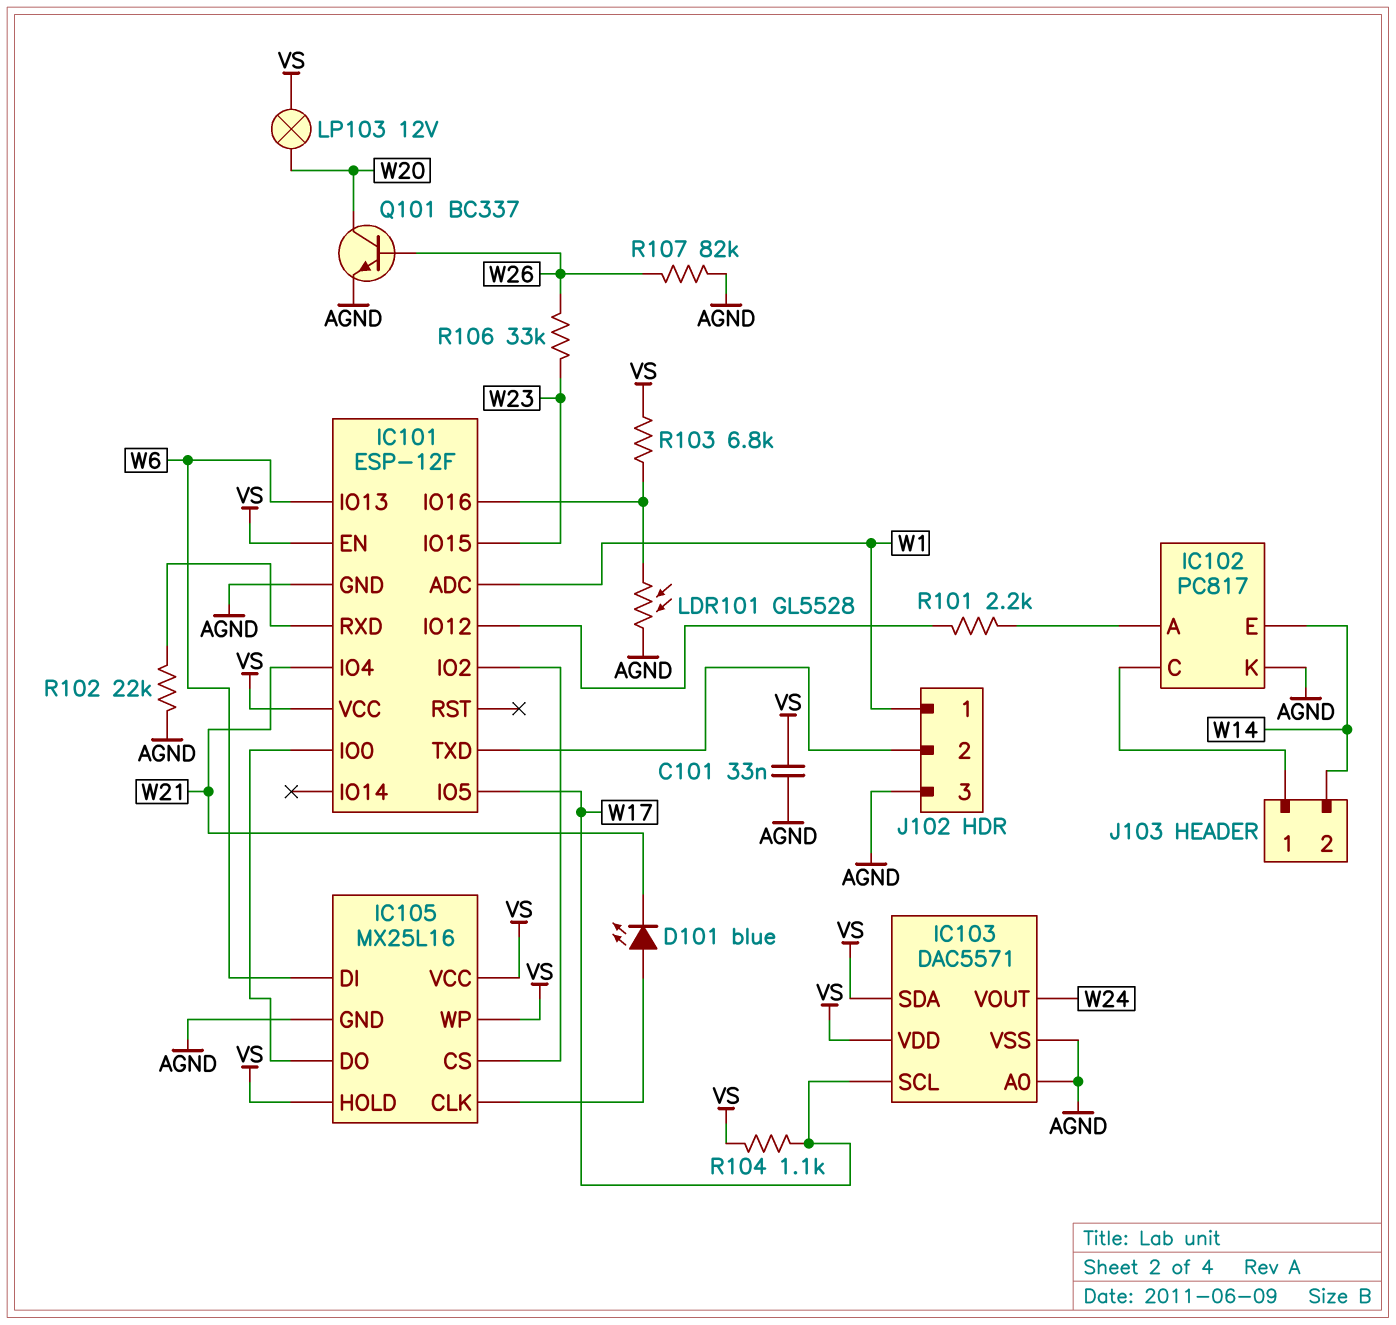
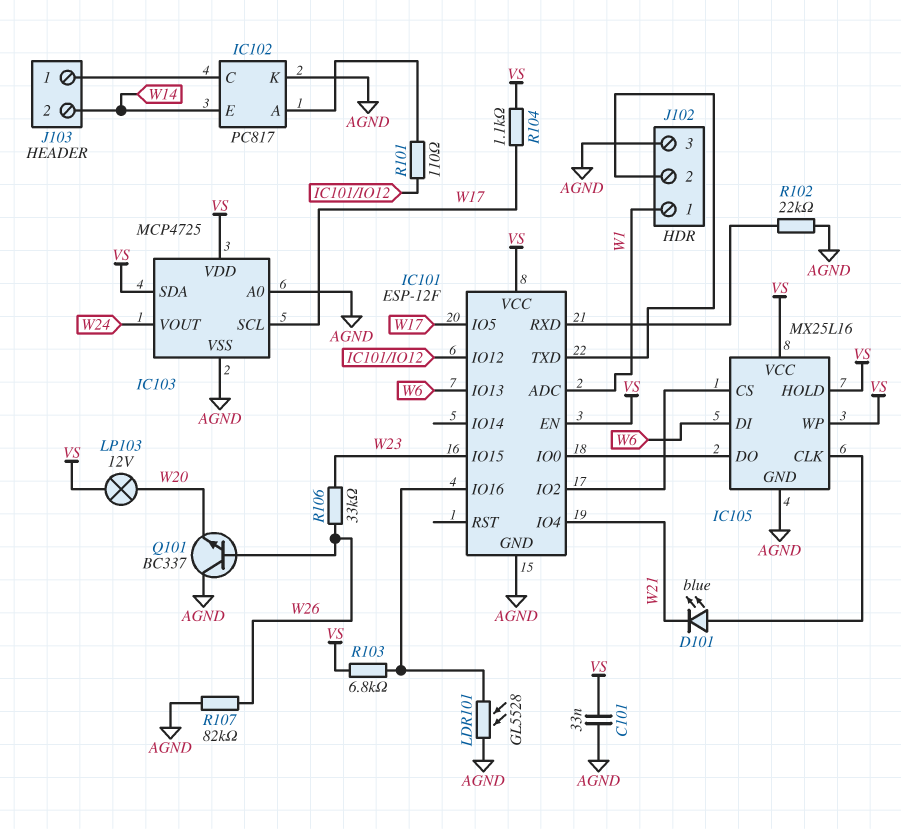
IC103: DAC5571 -> MCP4725
Q101: NPN BC337 (B W26, C W20, E AGND) -> NPN BC337 (B W26, C AGND, E W20)
R101: 2.2k (IC101/IO12, IC102/A) -> 110 (IC101/IO12, IC102/A)

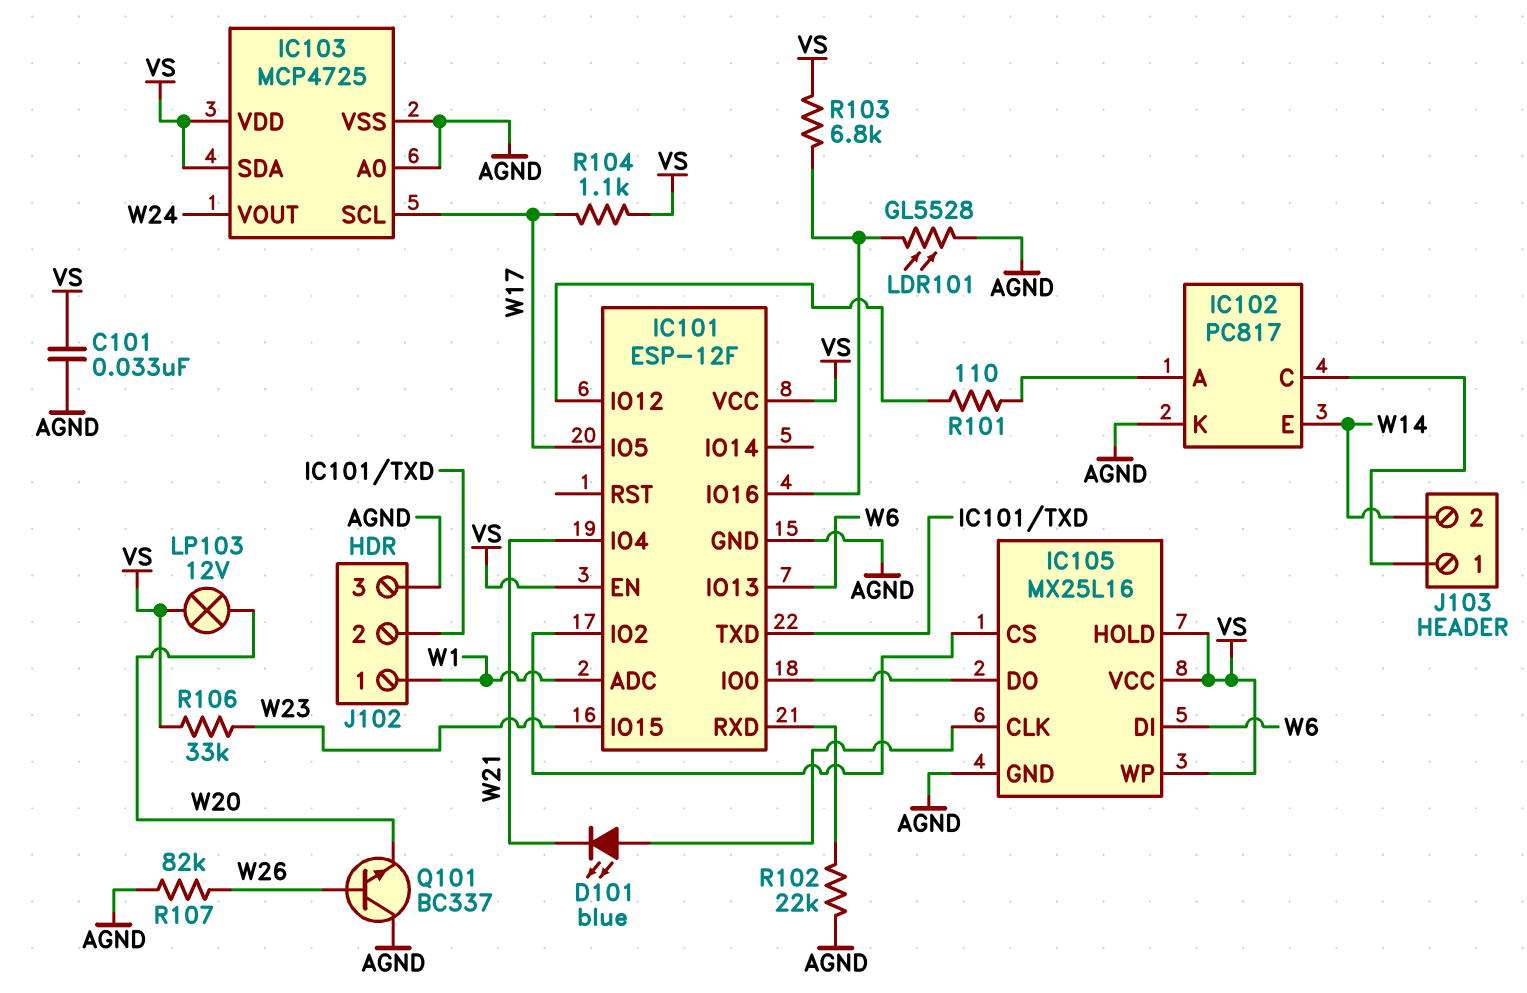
R106: 33k (W23, W26) -> 33k (VS, W23)

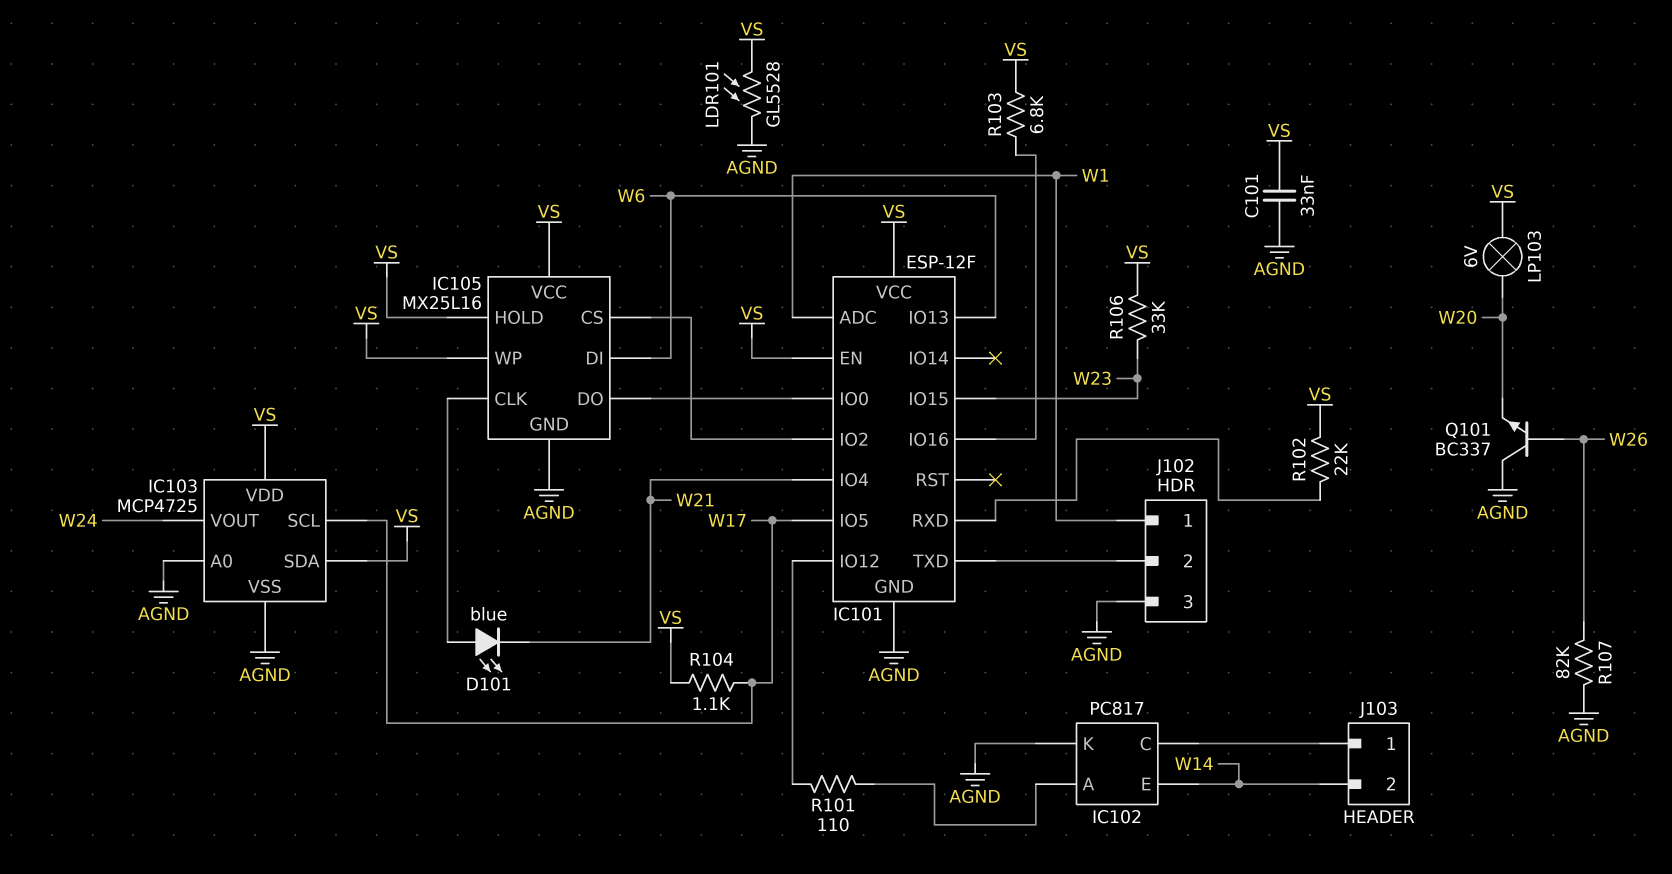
LDR101: GL5528 (AGND, IC101/IO16) -> GL5528 (AGND, VS)
LP103: lamp 12V (VS, W20) -> lamp 6V (VS, W20)
R102: 22k (AGND, IC101/RXD) -> 22k (IC101/RXD, VS)

